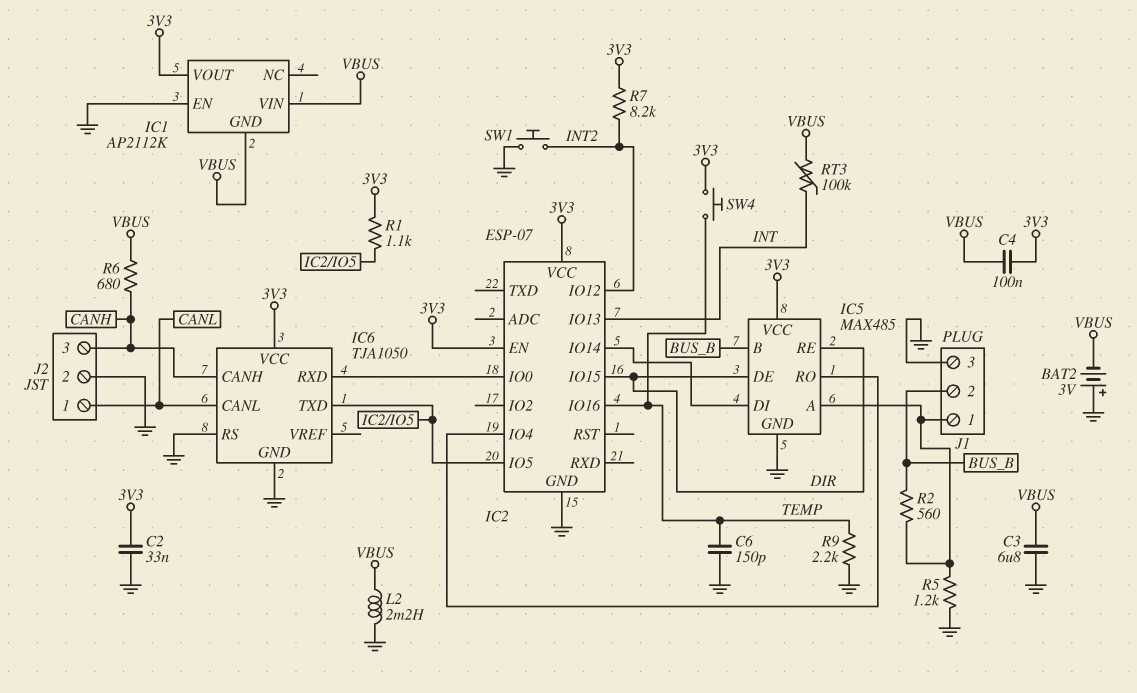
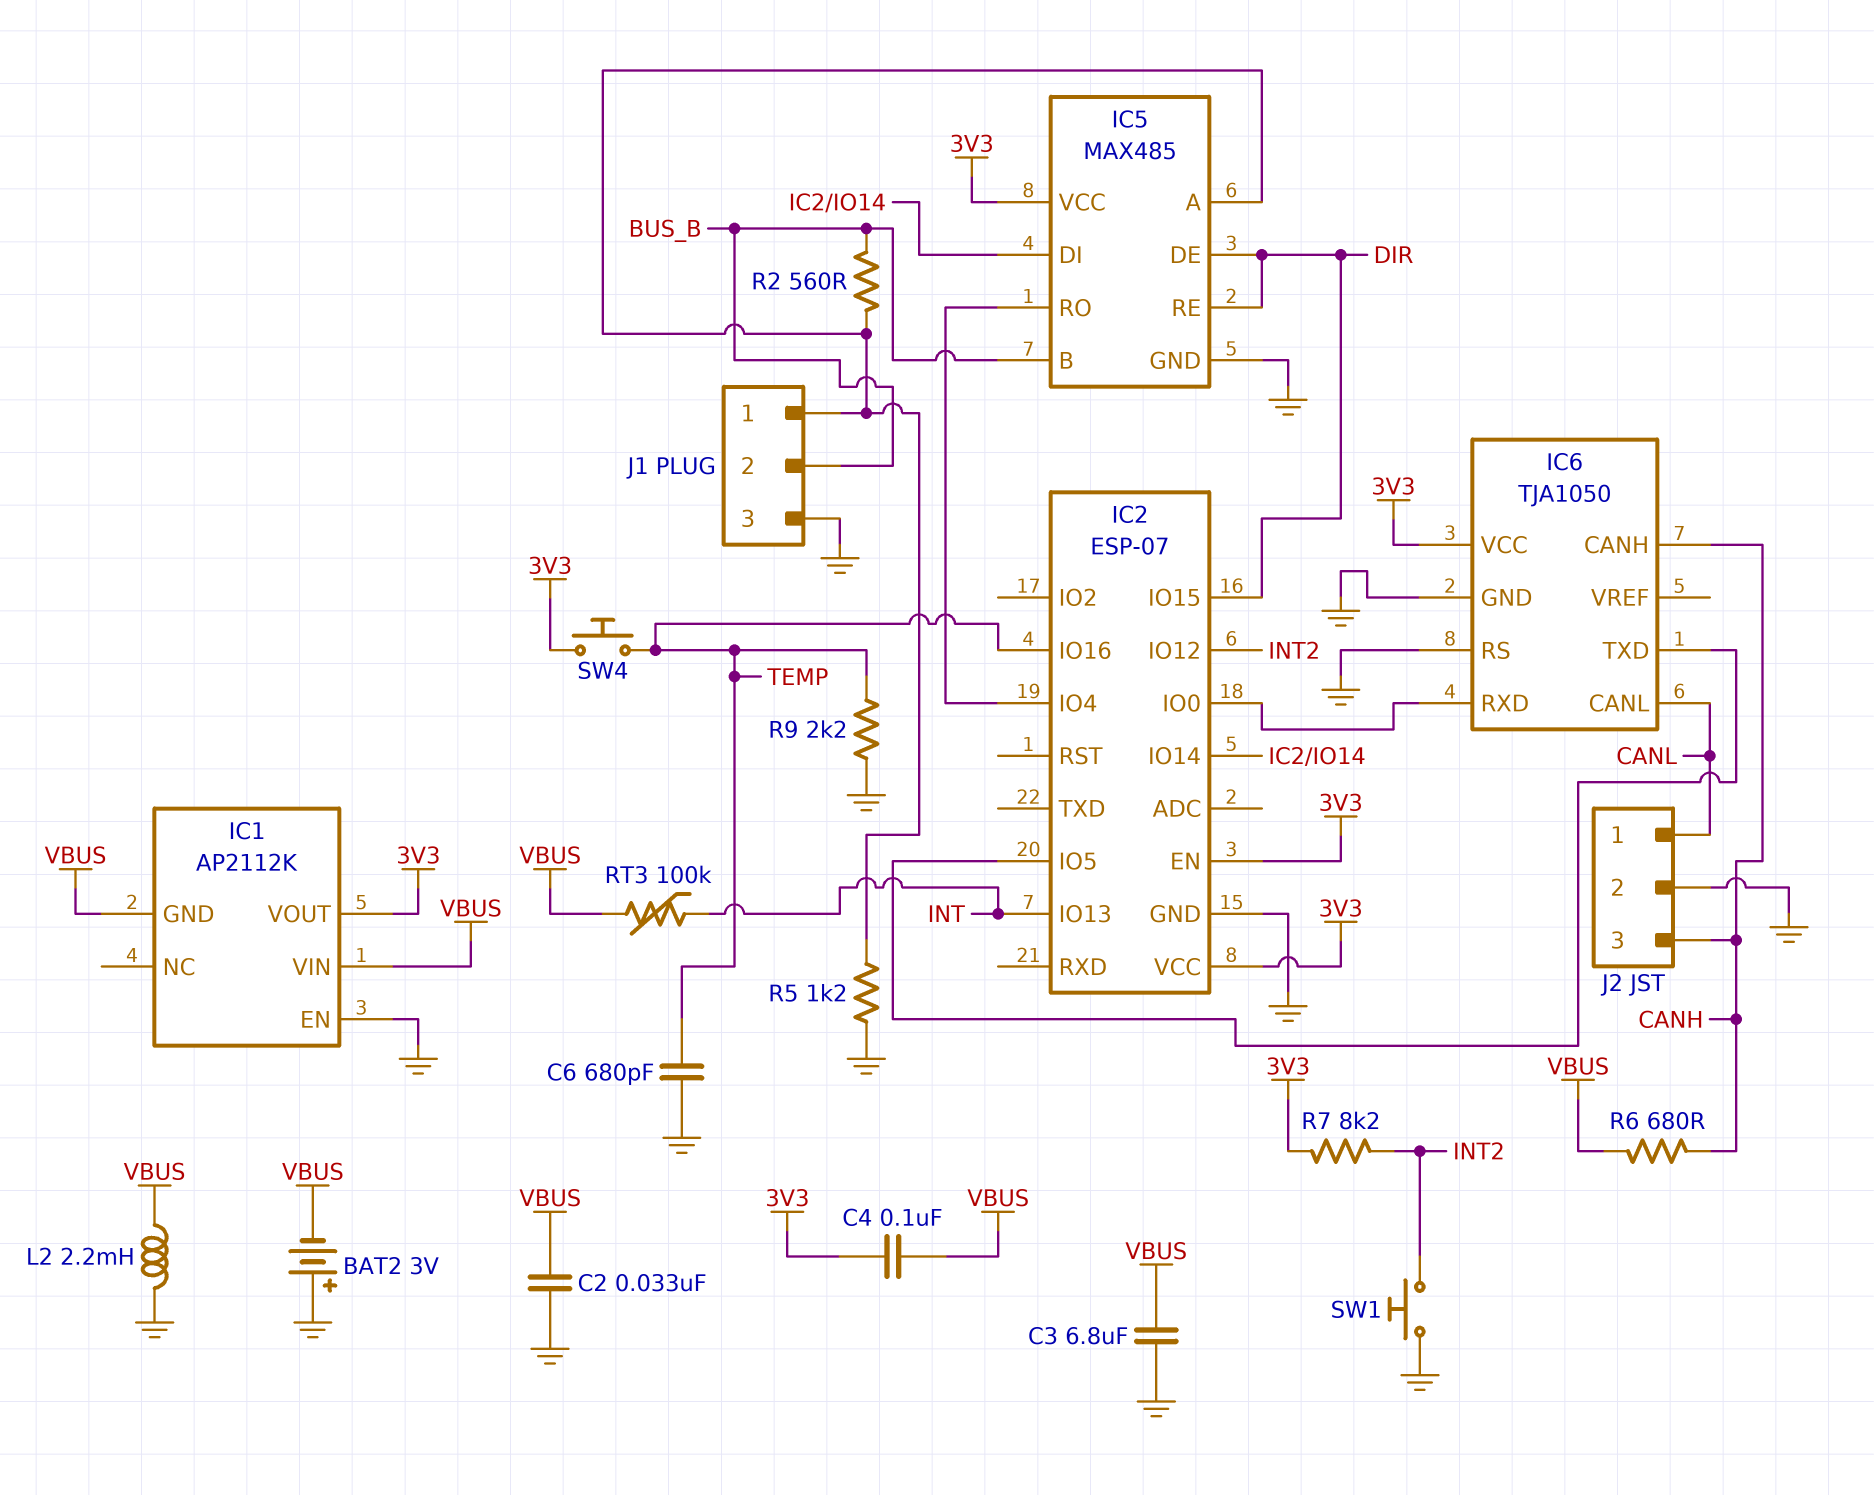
C2: 33nF (3V3, GND) -> 33nF (GND, VBUS)
C6: 150pF (GND, TEMP) -> 680pF (GND, TEMP)
R1: 1.1k (3V3, IC2/IO5) -> none

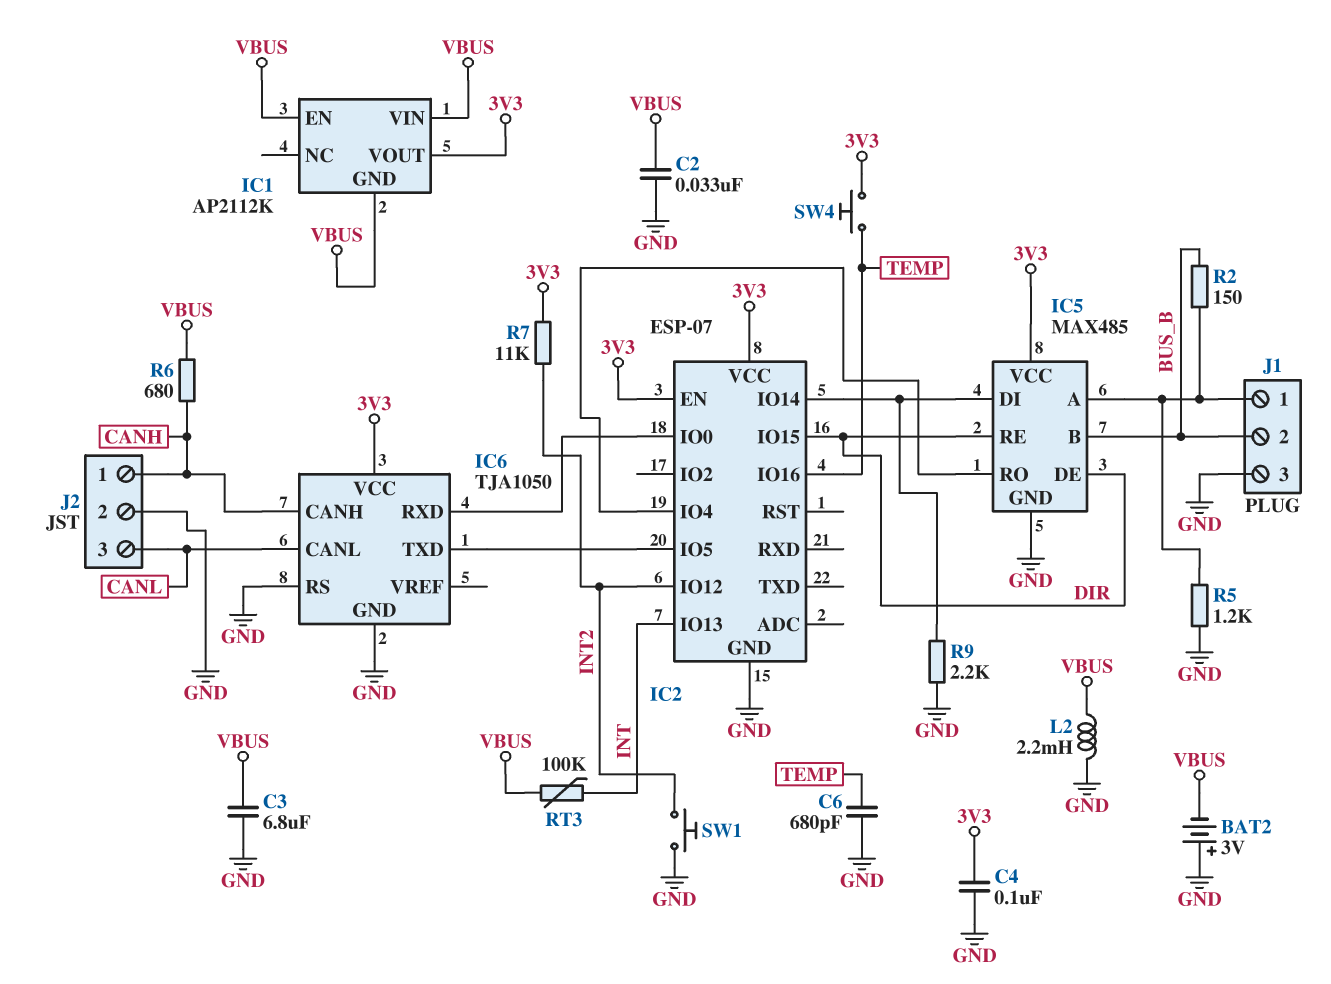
C4: 100nF (3V3, VBUS) -> 100nF (3V3, GND)
IC1 pin EN: GND -> VBUS
J2 pin 1: CANL -> CANH
J2 pin 3: CANH -> CANL
R2: 560 (BUS_B, IC5/A) -> 150 (BUS_B, IC5/A)
R7: 8.2k (3V3, INT2) -> 11k (3V3, INT2)
R9: 2.2k (GND, TEMP) -> 2.2k (GND, IC2/IO14)

